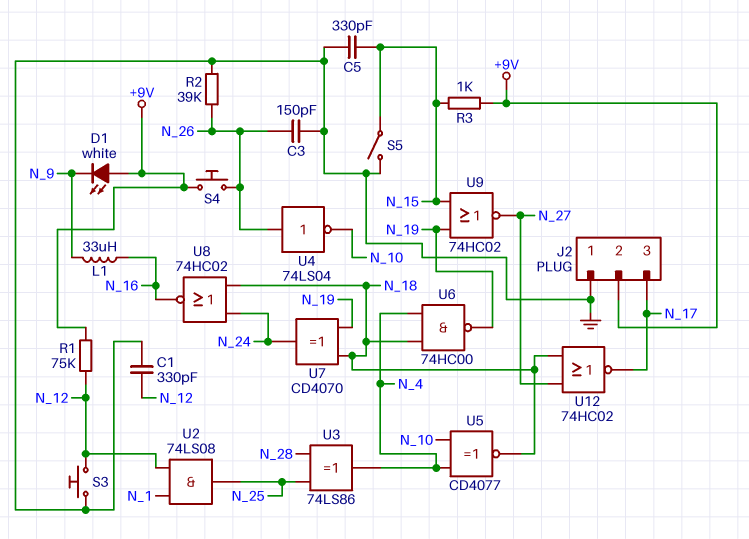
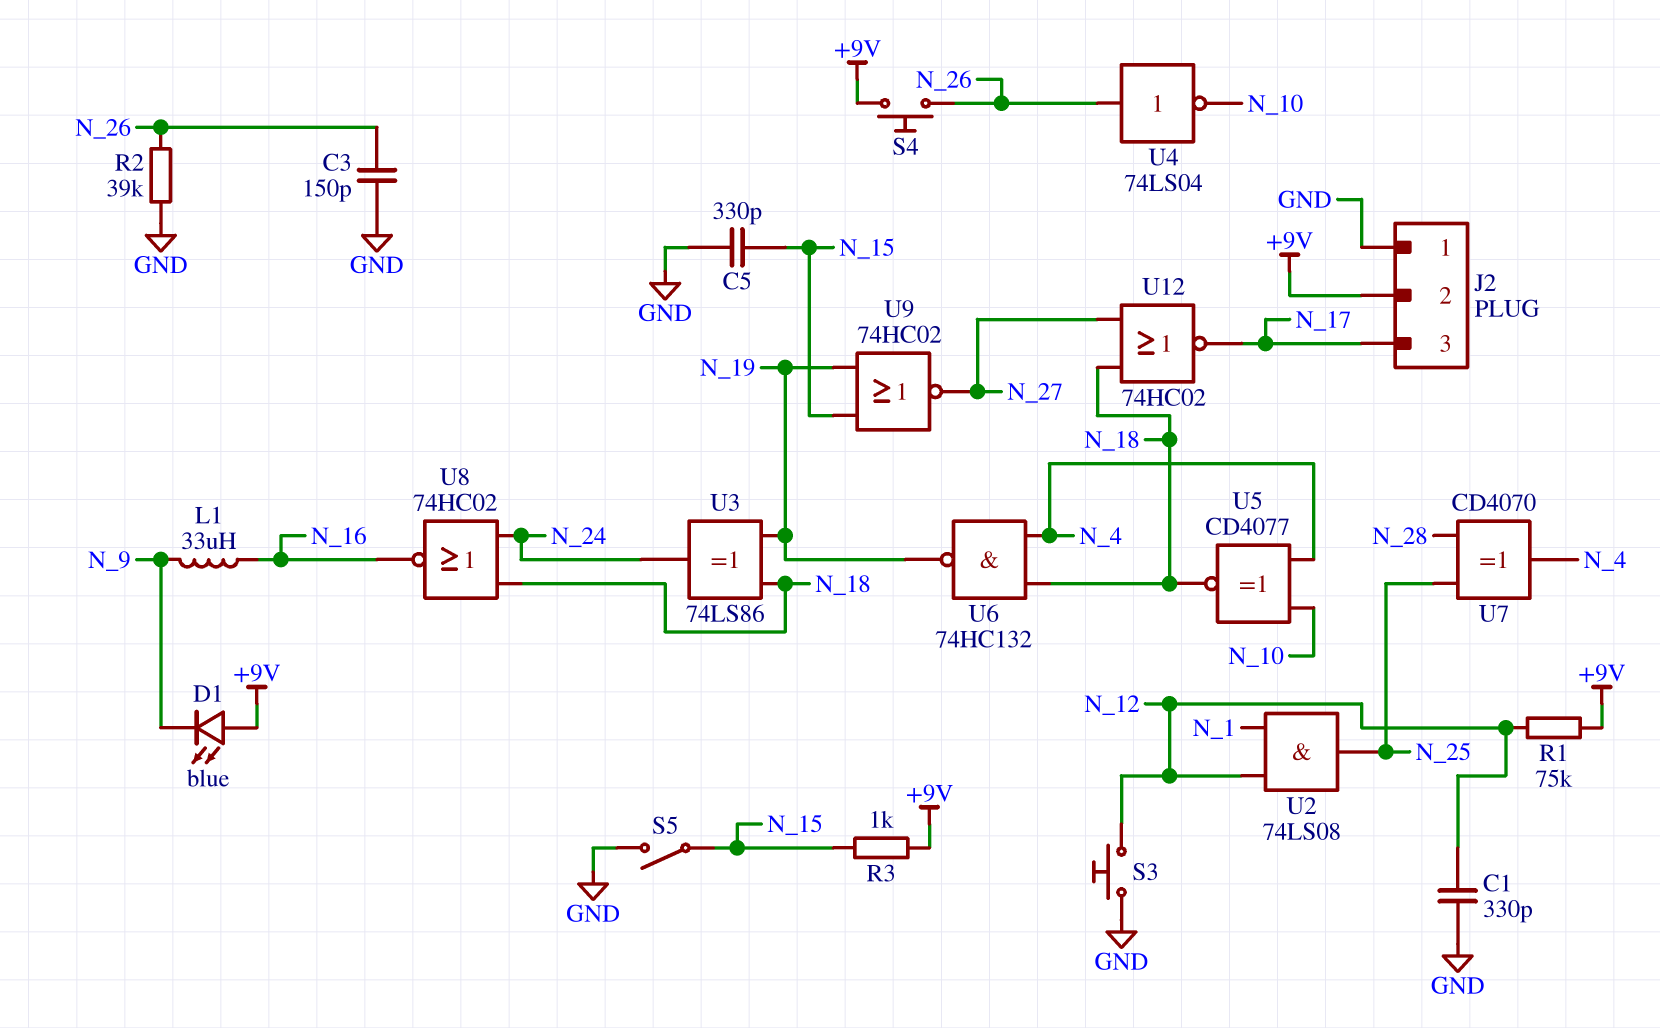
D1: LED white (A +9V, K N_9) -> LED blue (A +9V, K N_9)
U3: XOR 74LS86 (in N_25, in N_28, out N_4) -> XOR 74LS86 (in N_18, in N_19, out N_24)
U6: NAND 74HC00 (in N_4, in N_18, out N_19) -> NAND 74HC132 (in N_4, in N_18, out N_19)
U7: XOR CD4070 (in N_18, in N_19, out N_24) -> XOR CD4070 (in N_25, in N_28, out N_4)

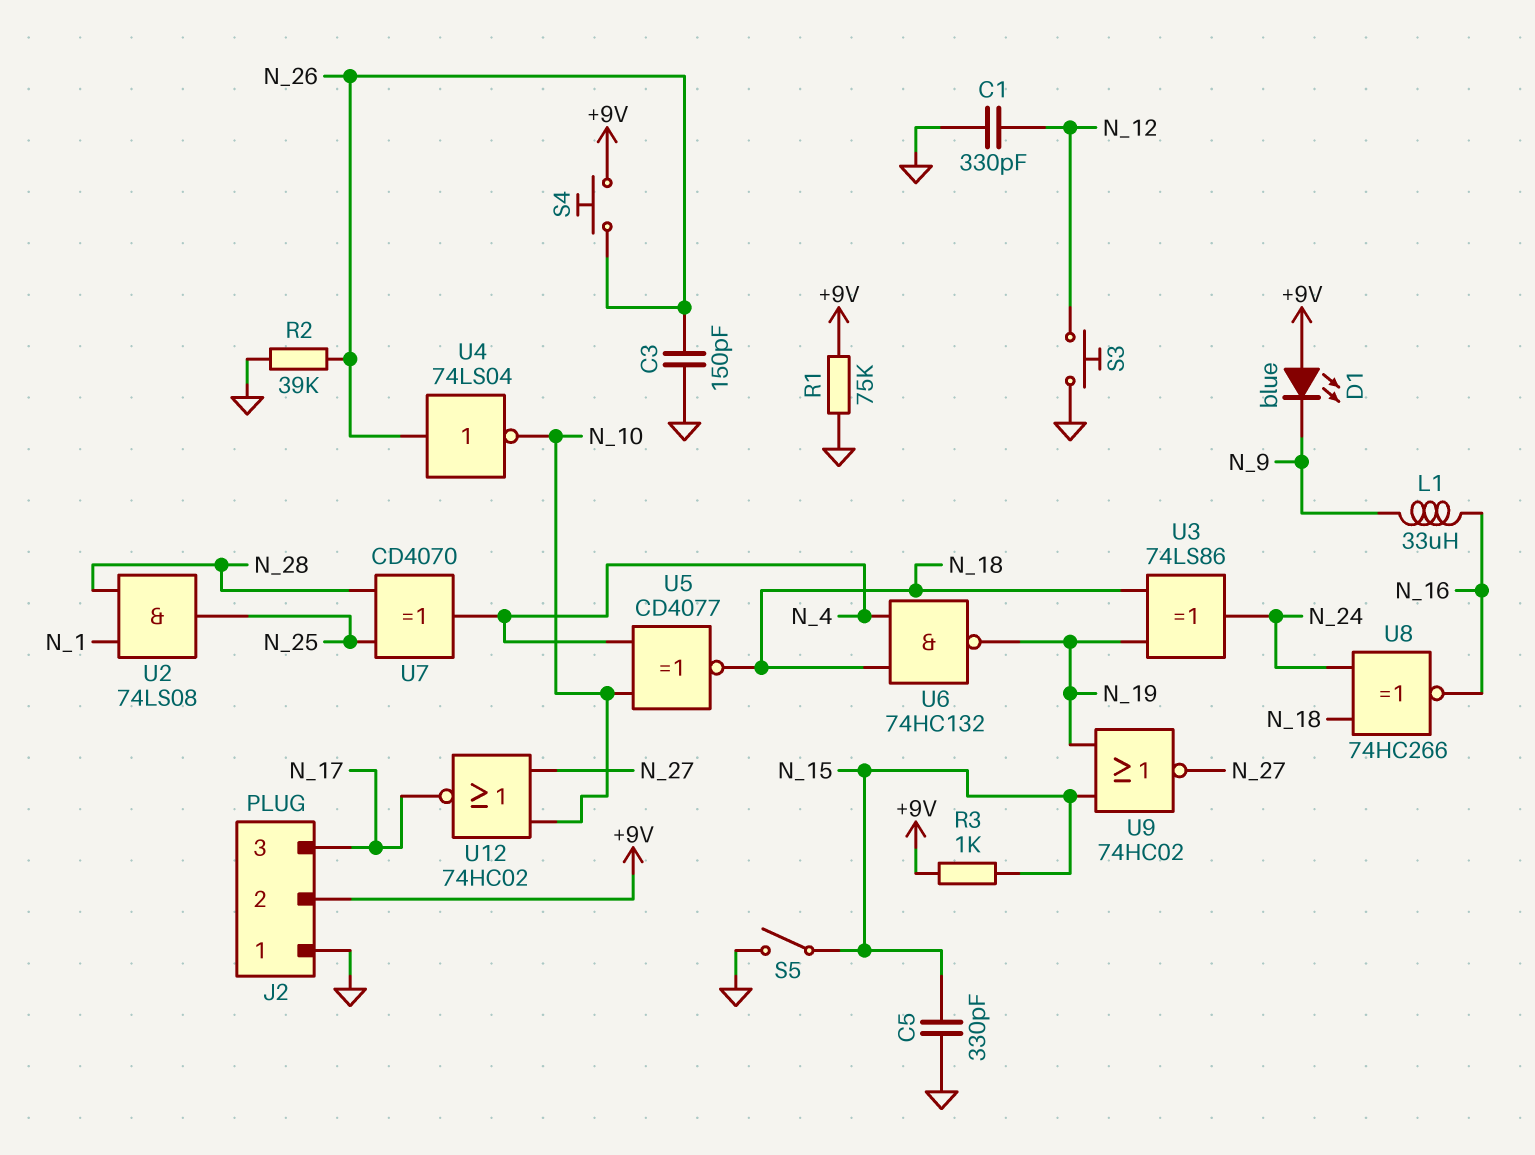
R1: 75k (+9V, N_12) -> 75k (+9V, GND)
U2: AND 74LS08 (in N_1, in N_12, out N_25) -> AND 74LS08 (in N_1, in N_28, out N_25)
U8: NOR 74HC02 (in N_18, in N_24, out N_16) -> XNOR 74HC266 (in N_18, in N_24, out N_16)
U12: NOR 74HC02 (in N_18, in N_27, out N_17) -> NOR 74HC02 (in N_10, in N_27, out N_17)

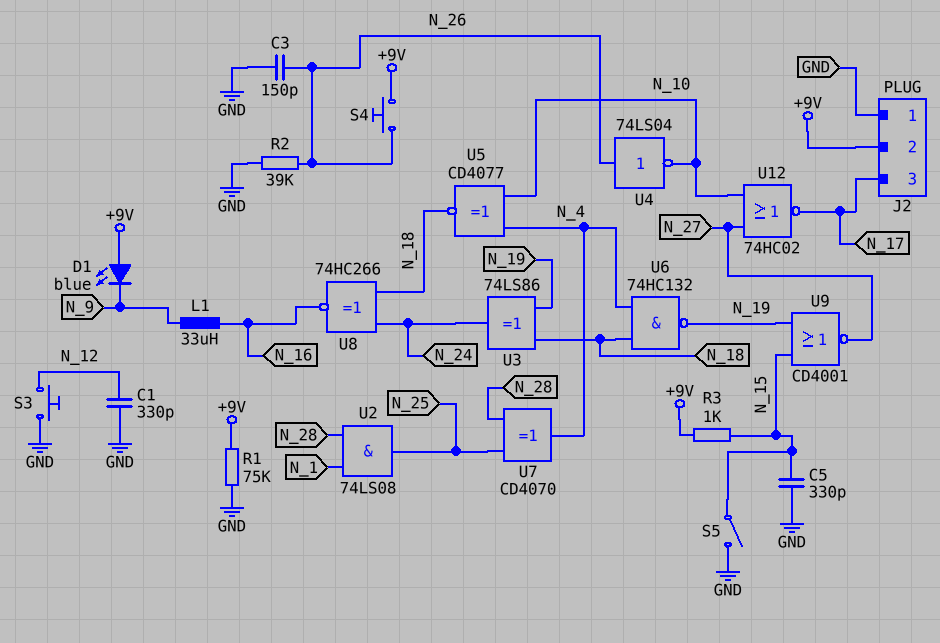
U9: NOR 74HC02 (in N_15, in N_19, out N_27) -> NOR CD4001 (in N_15, in N_19, out N_27)

